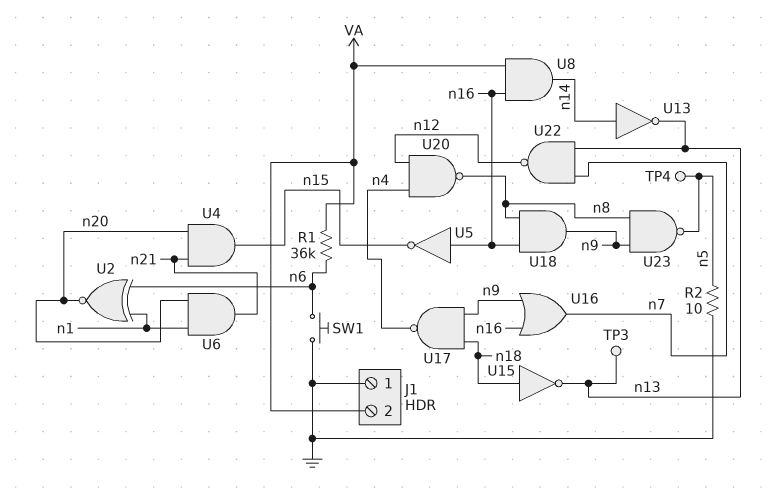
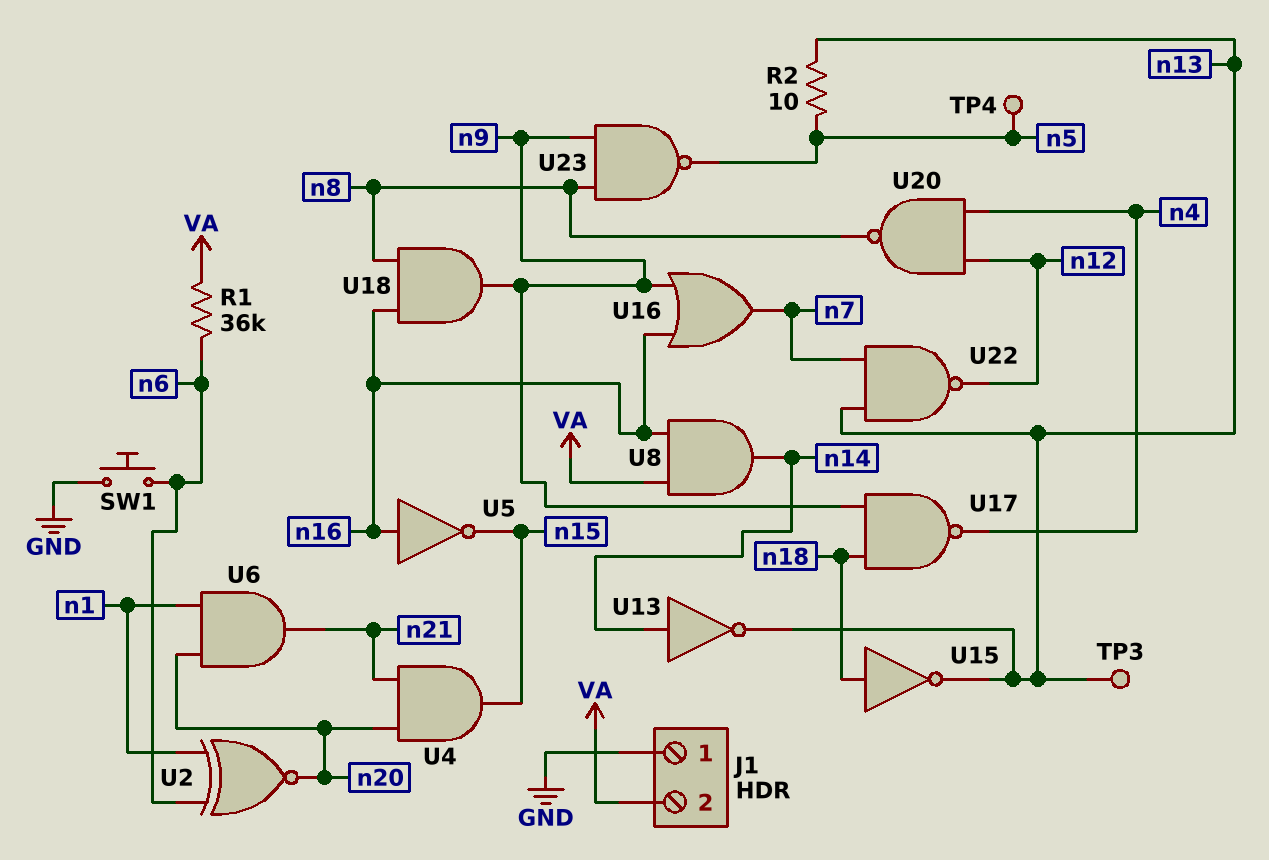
R2: 10 (GND, n5) -> 10 (n5, n13)

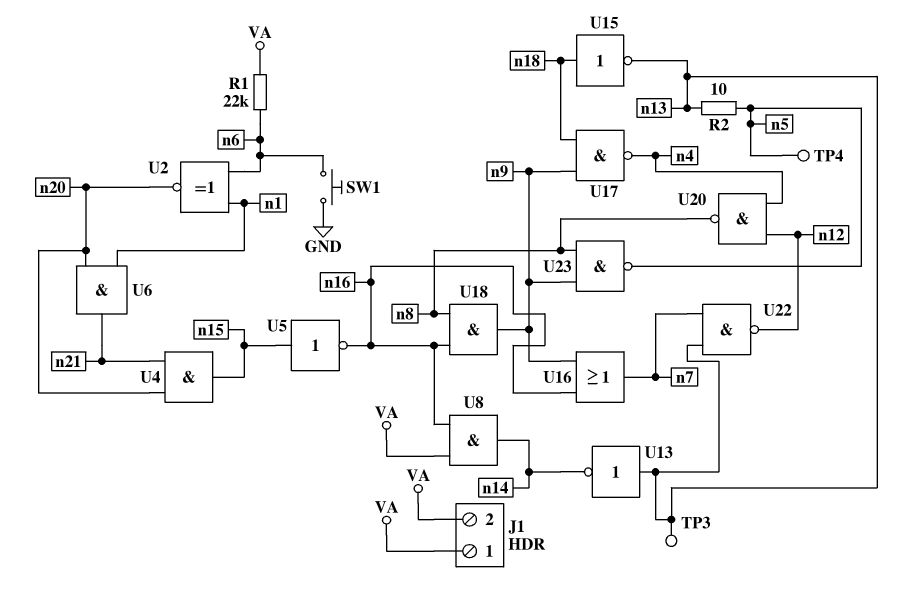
J1 pin 1: GND -> VA
R1: 36k (VA, n6) -> 22k (VA, n6)
U5: NOT (in n16, out n15) -> NOT (in n15, out n16)
U13: NOT (in n14, out n13) -> NOT (in n13, out n14)

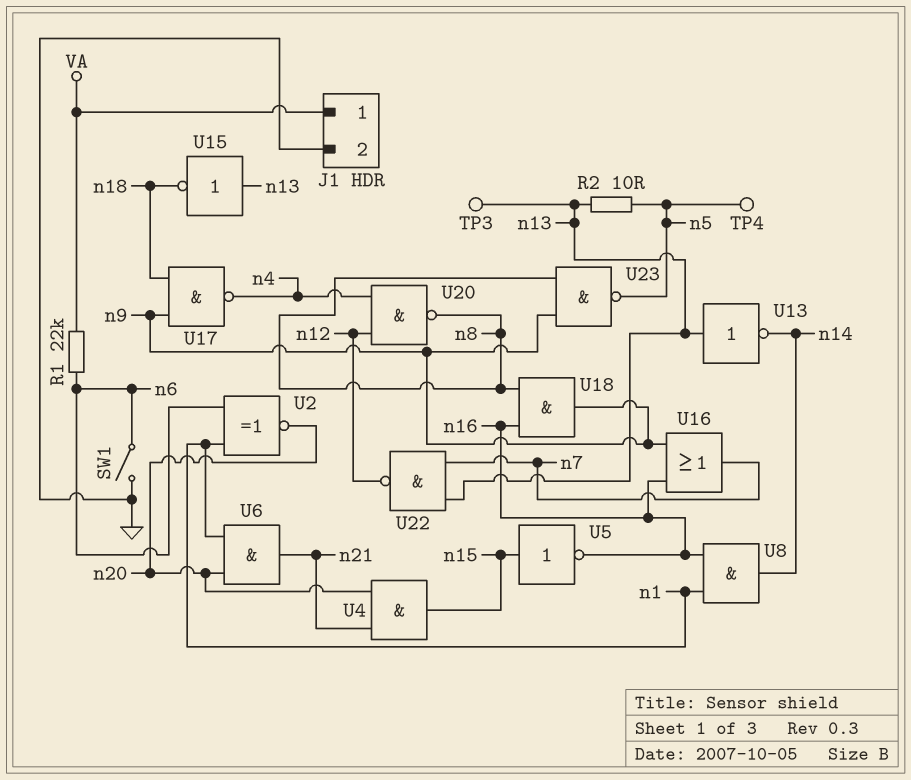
J1 pin 2: VA -> GND
SW1: button (GND, n6) -> switch (GND, n6)
U8: AND (in VA, in n16, out n14) -> AND (in n1, in n16, out n14)
U15: NOT (in n18, out n13) -> NOT (in n13, out n18)

